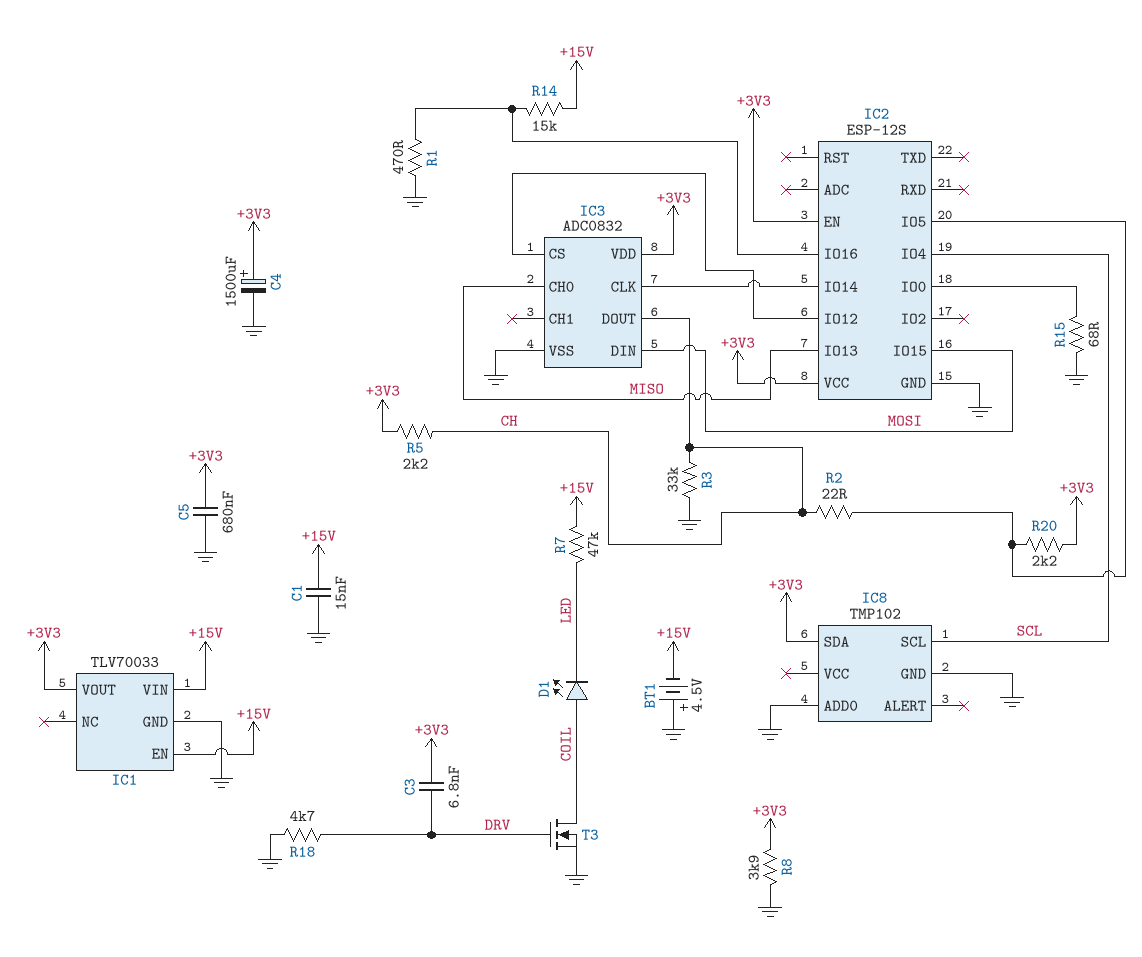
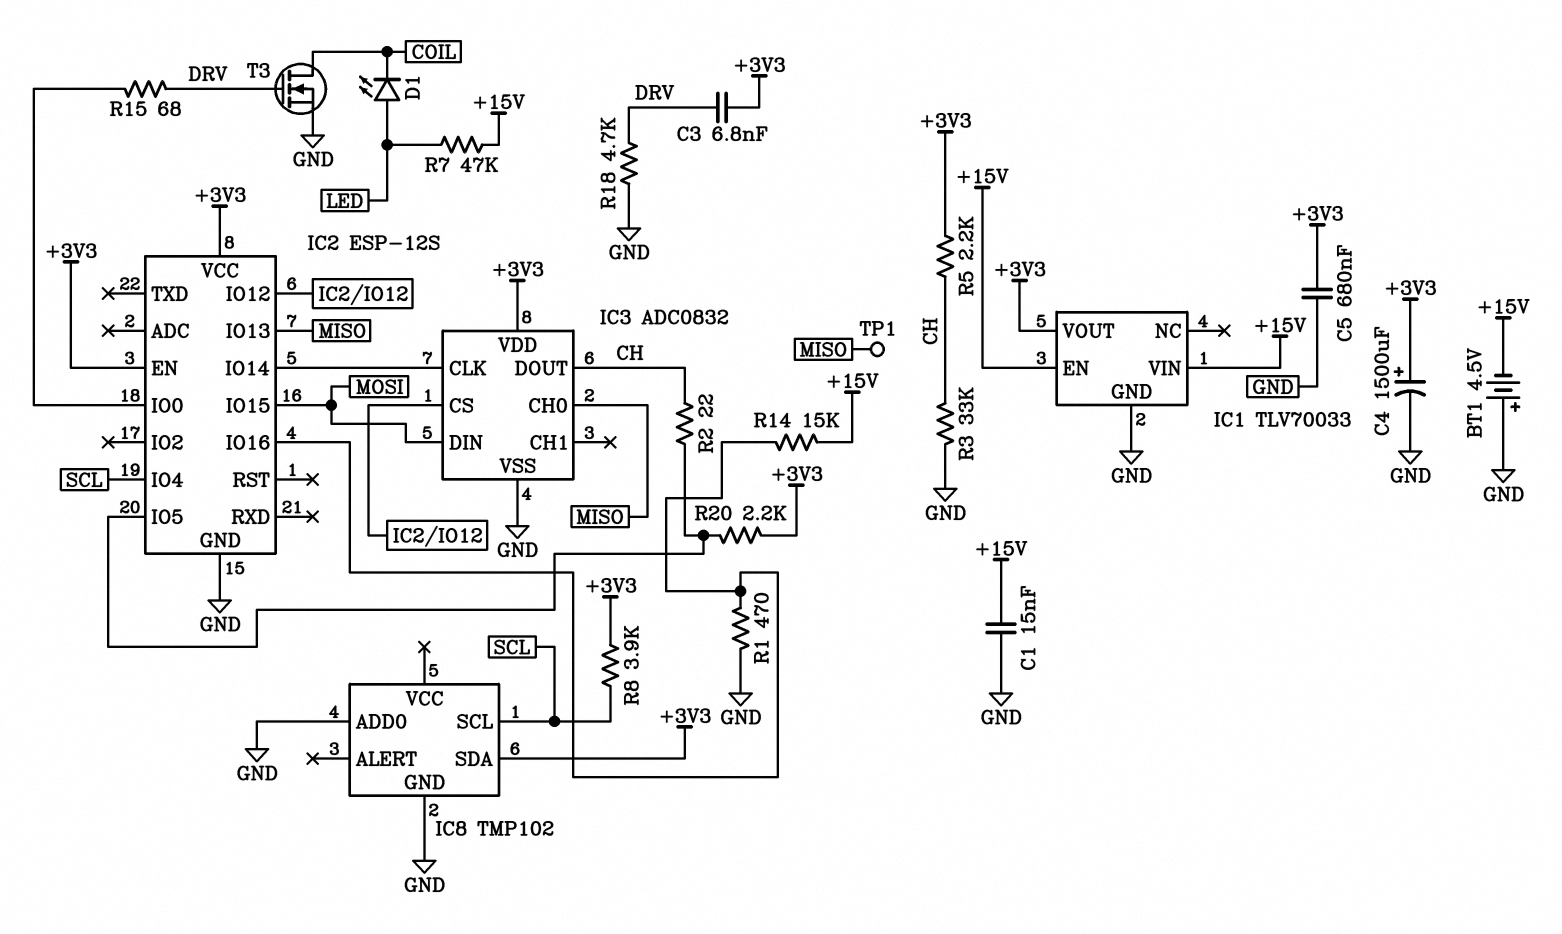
D1: LED (A COIL, K LED) -> LED (A LED, K COIL)
R8: 3.9k (+3V3, GND) -> 3.9k (+3V3, SCL)
R15: 68 (GND, IC2/IO0) -> 68 (DRV, IC2/IO0)
TP1: none -> test point (MISO)

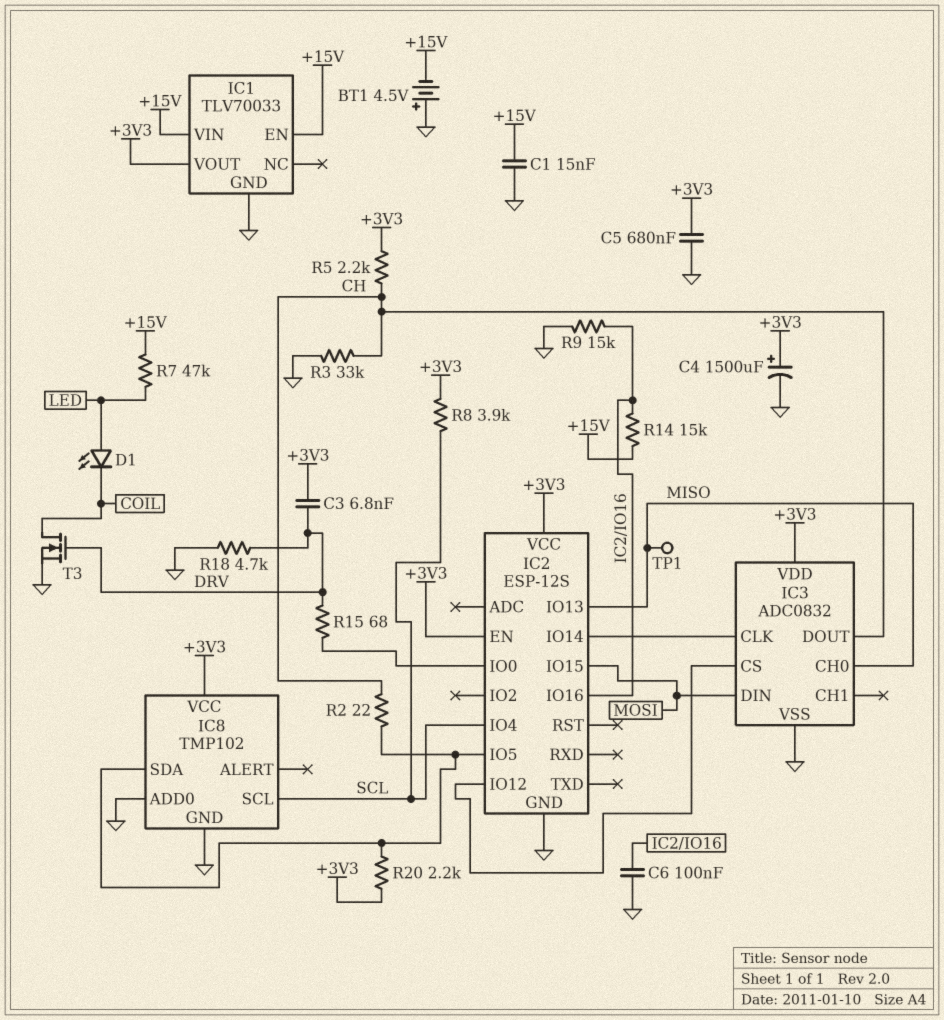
C6: none -> 100nF (GND, IC2/IO16)
IC8 pin SDA: +3V3 -> IC2/IO5
IC8 pin VCC: none -> +3V3
R1: 470 (GND, IC2/IO16) -> none
R9: none -> 15k (GND, IC2/IO16)

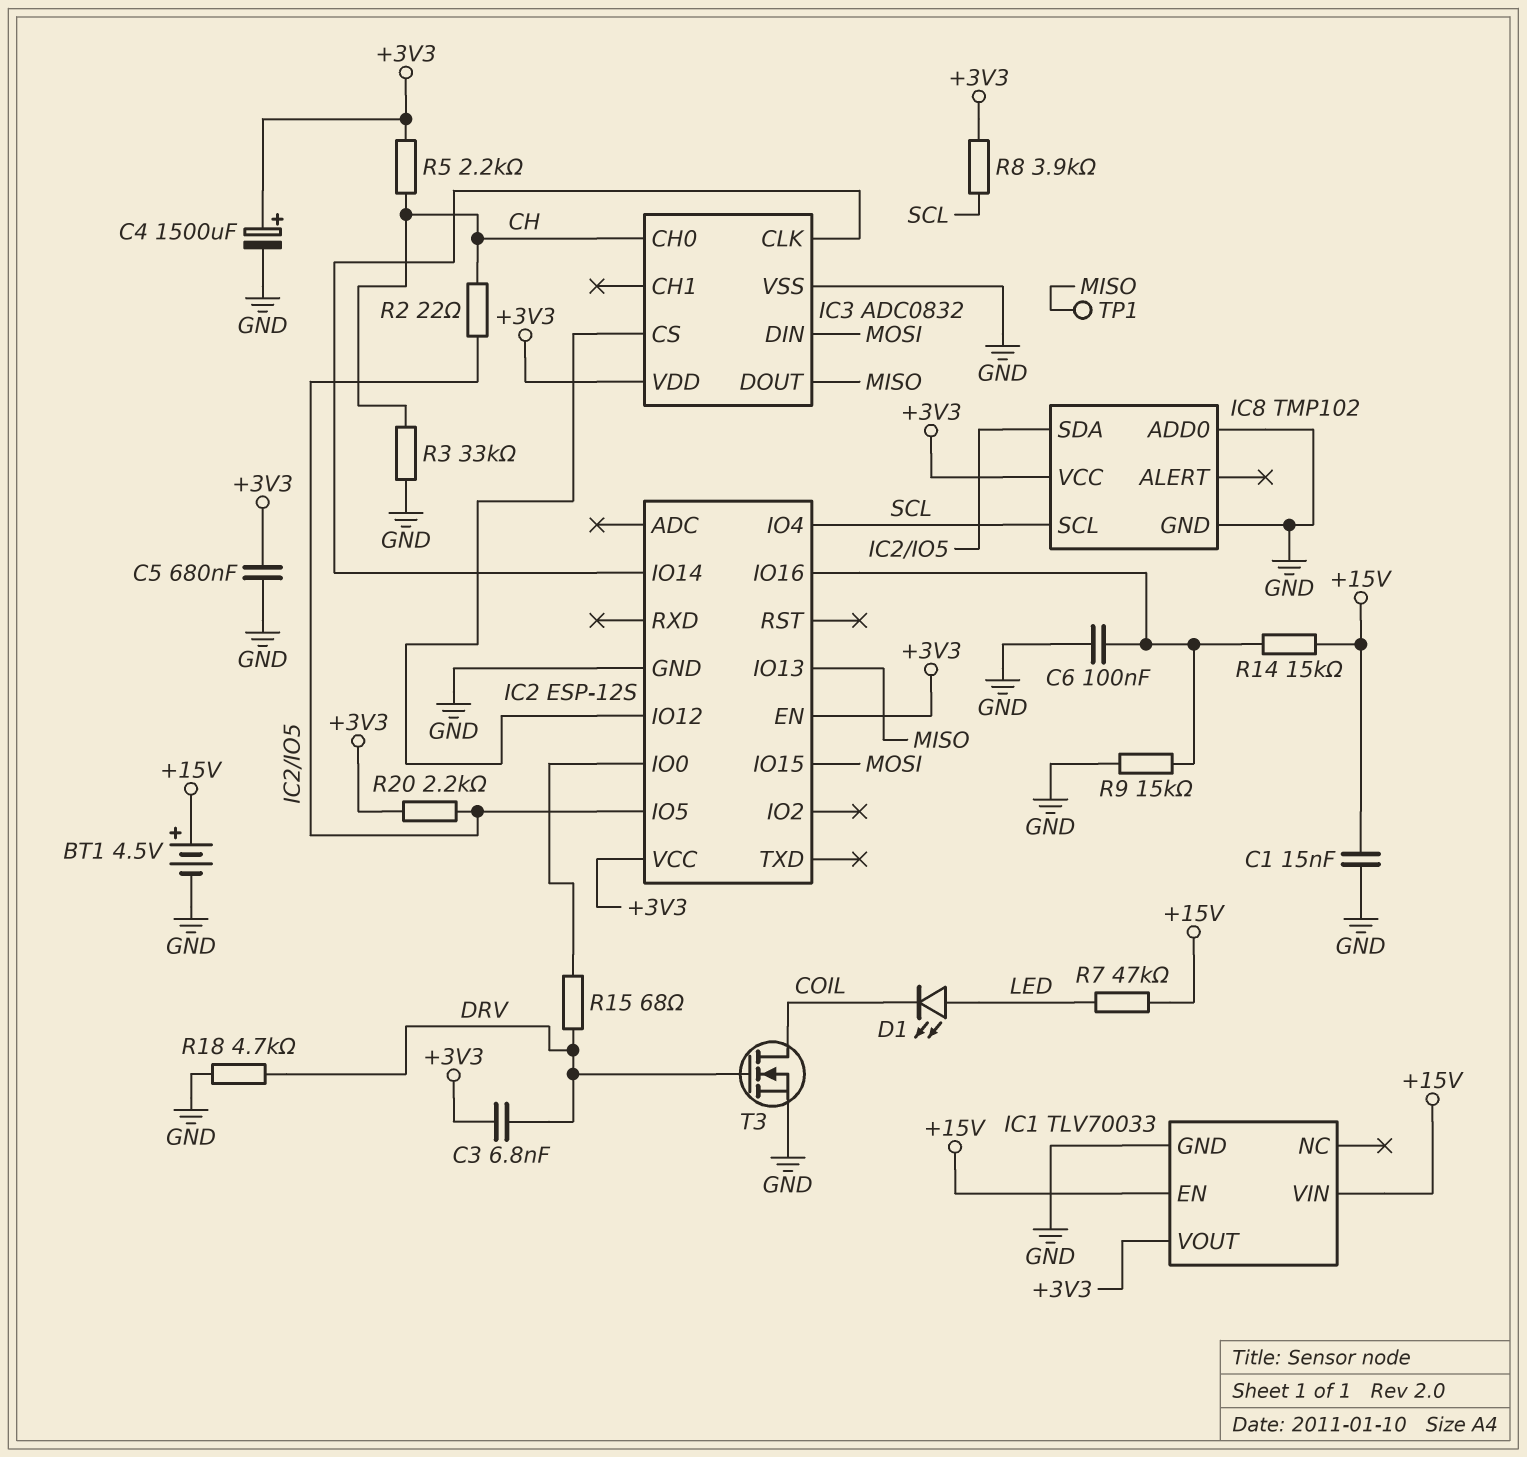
BT1: 4.5V (plus GND, minus +15V) -> 4.5V (plus +15V, minus GND)
IC3 pin CH0: MISO -> CH
IC3 pin DOUT: CH -> MISO

